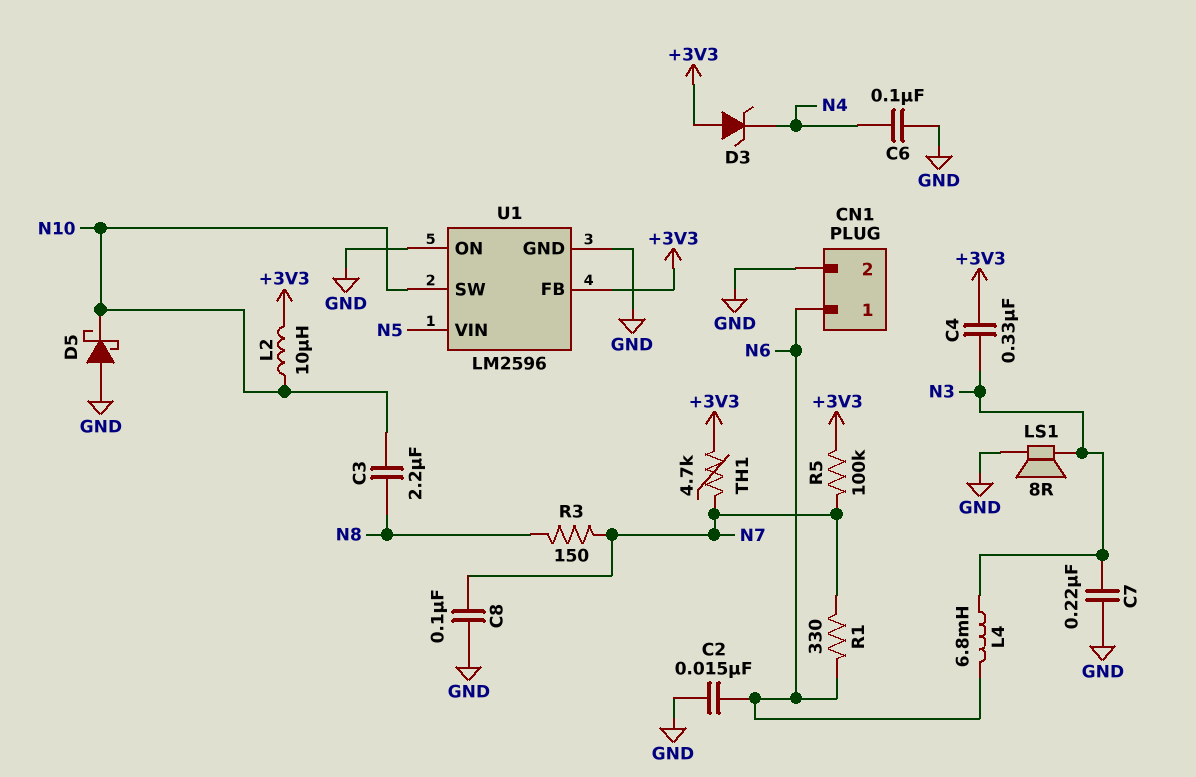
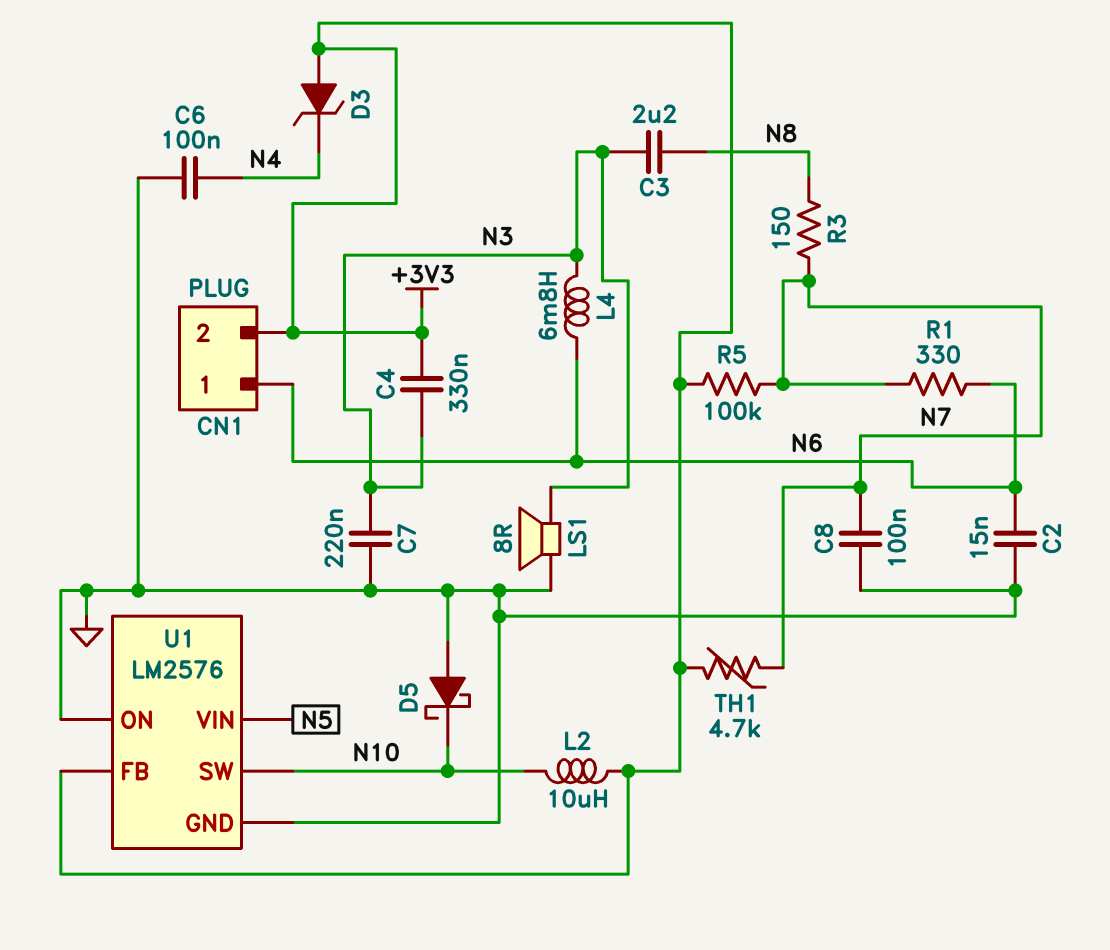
C3: 2.2uF (N8, N10) -> 2.2uF (N3, N8)
CN1 pin 2: GND -> +3V3
U1: LM2596 -> LM2576

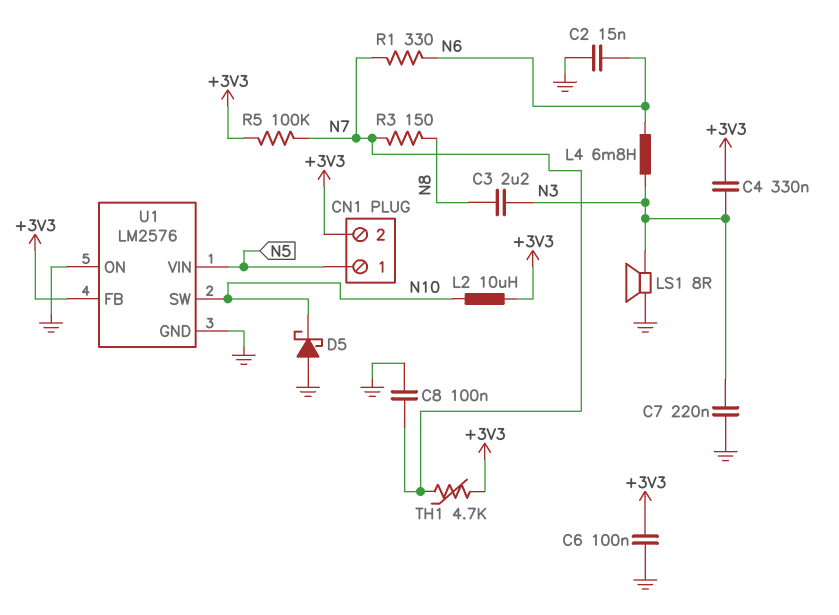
C6: 100nF (GND, N4) -> 100nF (+3V3, GND)
CN1 pin 1: N6 -> N5
D3: zener (A +3V3, K N4) -> none

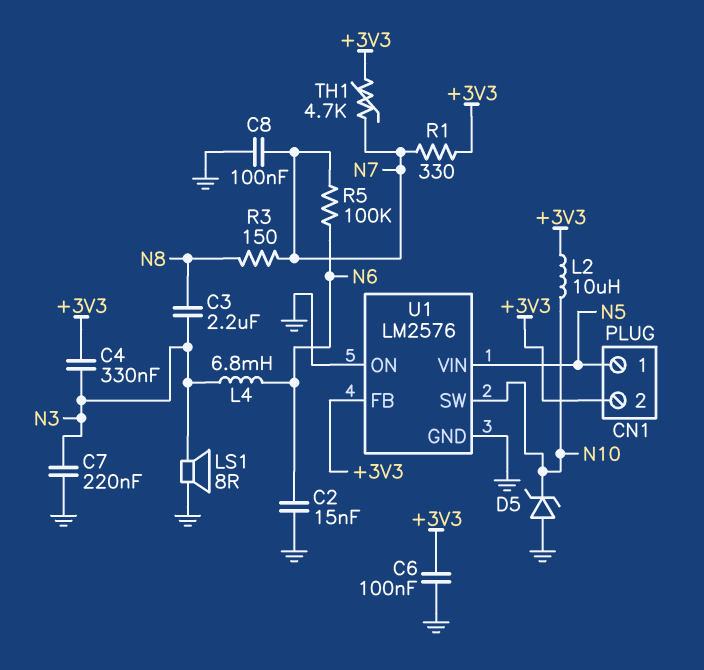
D5: schottky (A GND, K N10) -> zener (A GND, K N10)
R1: 330 (N6, N7) -> 330 (+3V3, N7)
R5: 100k (+3V3, N7) -> 100k (N6, N7)

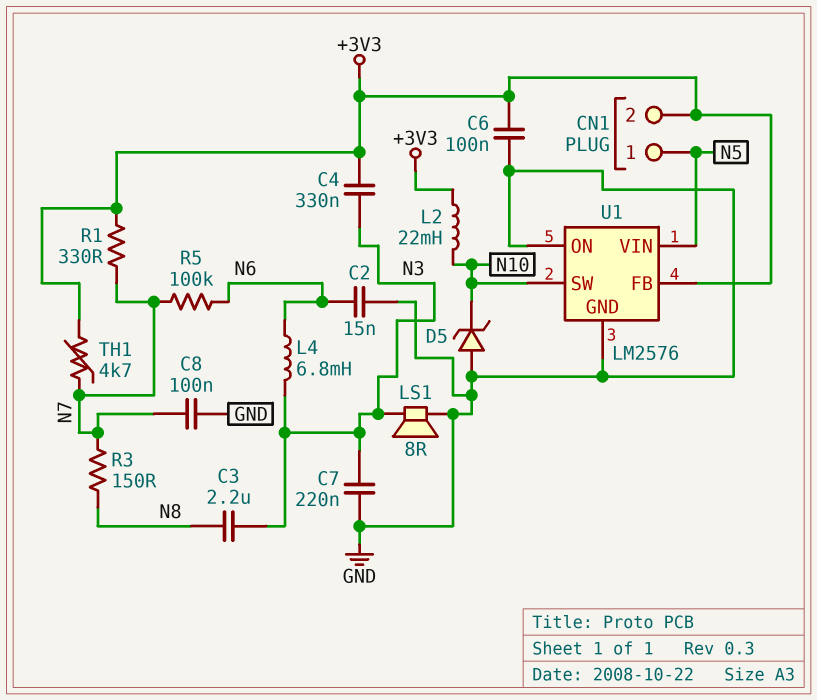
L2: 10uH (+3V3, N10) -> 22mH (+3V3, N10)

